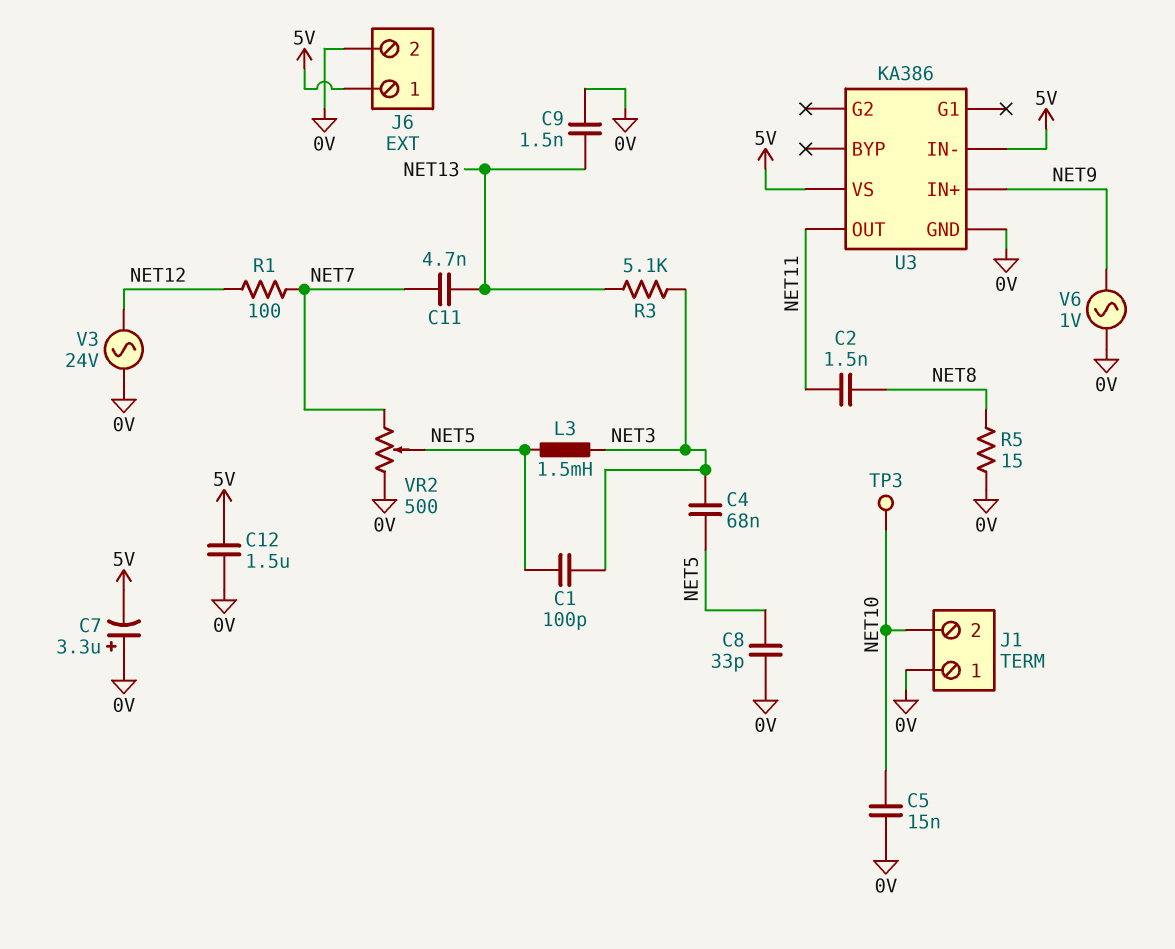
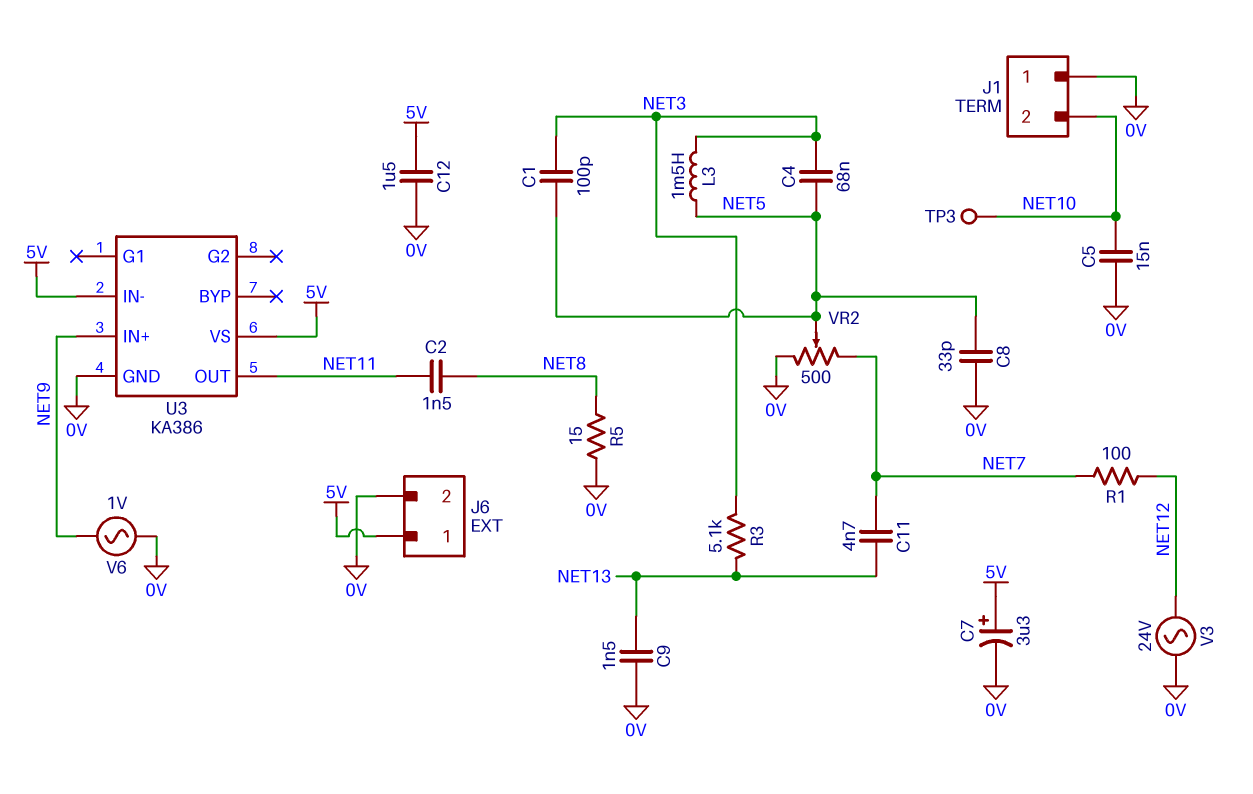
C7: 3.3uF (plus 0V, minus 5V) -> 3.3uF (plus 5V, minus 0V)

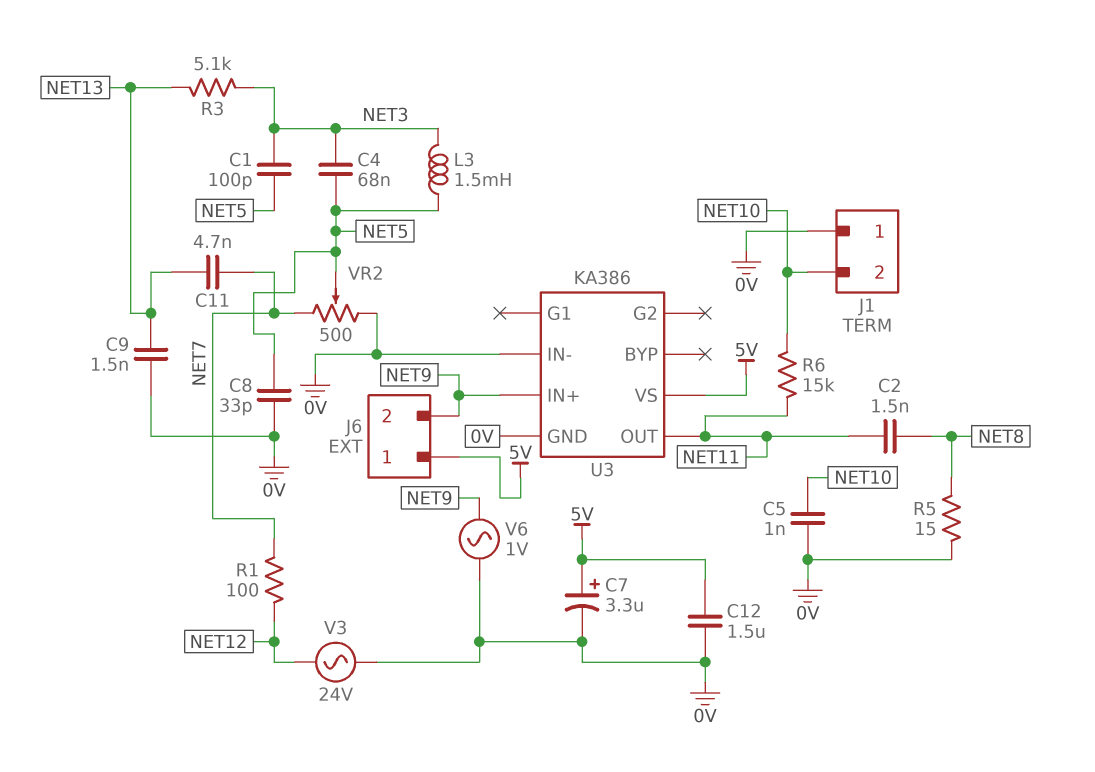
C5: 15nF (0V, NET10) -> 1nF (0V, NET10)
J6 pin 2: 0V -> NET9
R6: none -> 15k (NET10, NET11)
TP3: test point (NET10) -> none
U3 pin IN-: 5V -> 0V

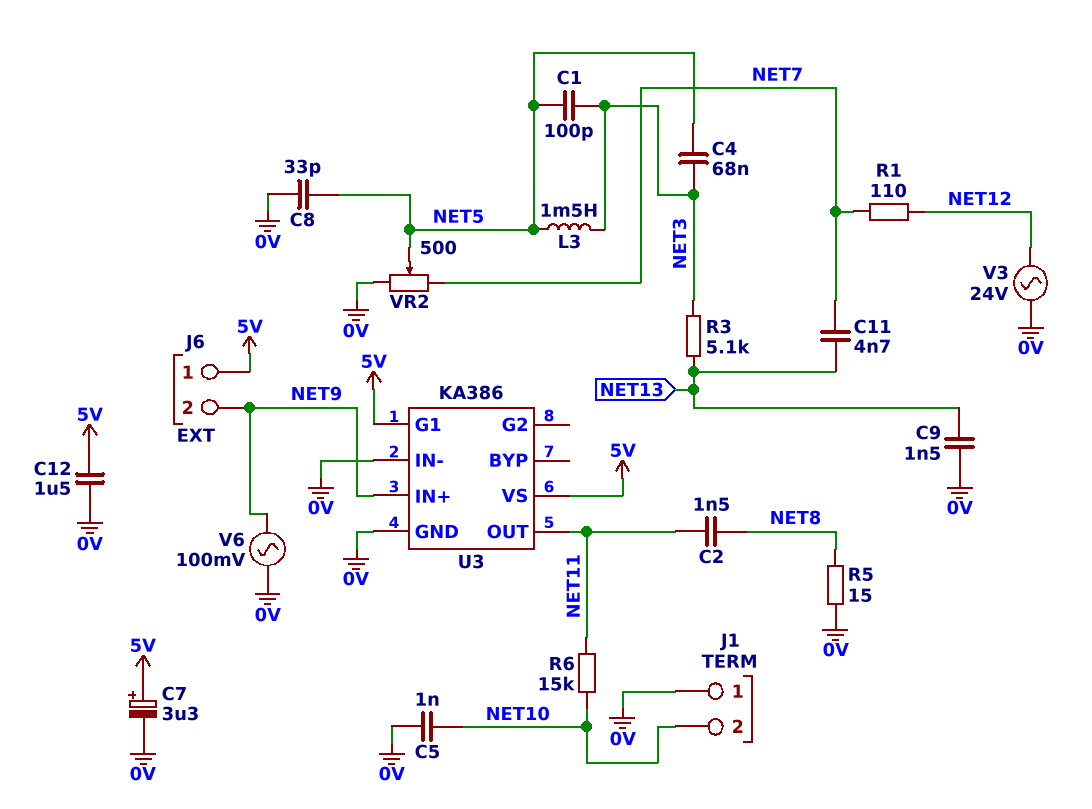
R1: 100 (NET7, NET12) -> 110 (NET7, NET12)
U3 pin G1: none -> 5V
V6: AC 1V (0V, NET9) -> AC 100mV (0V, NET9)

